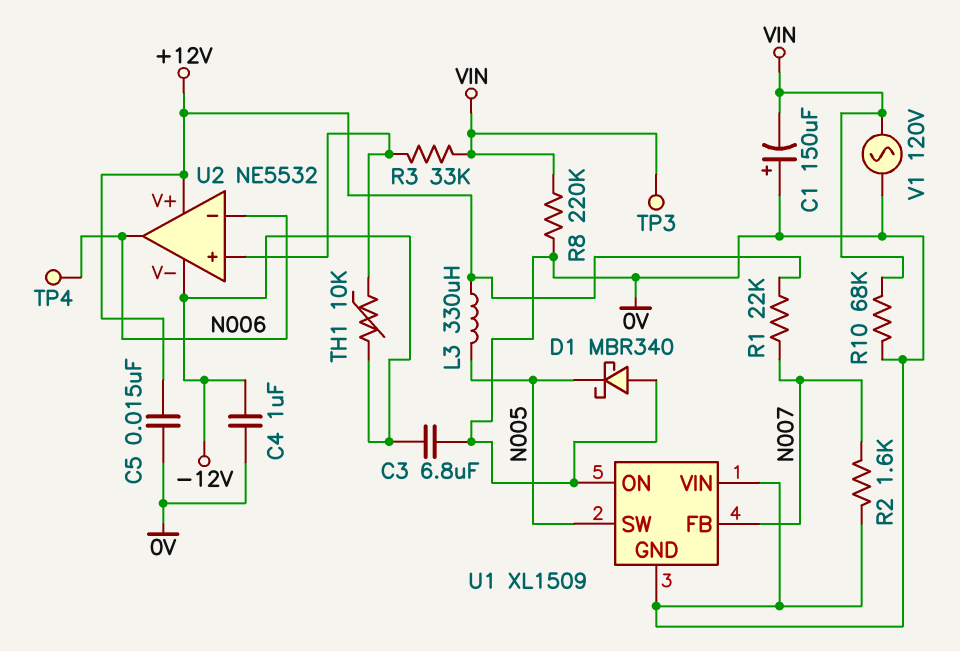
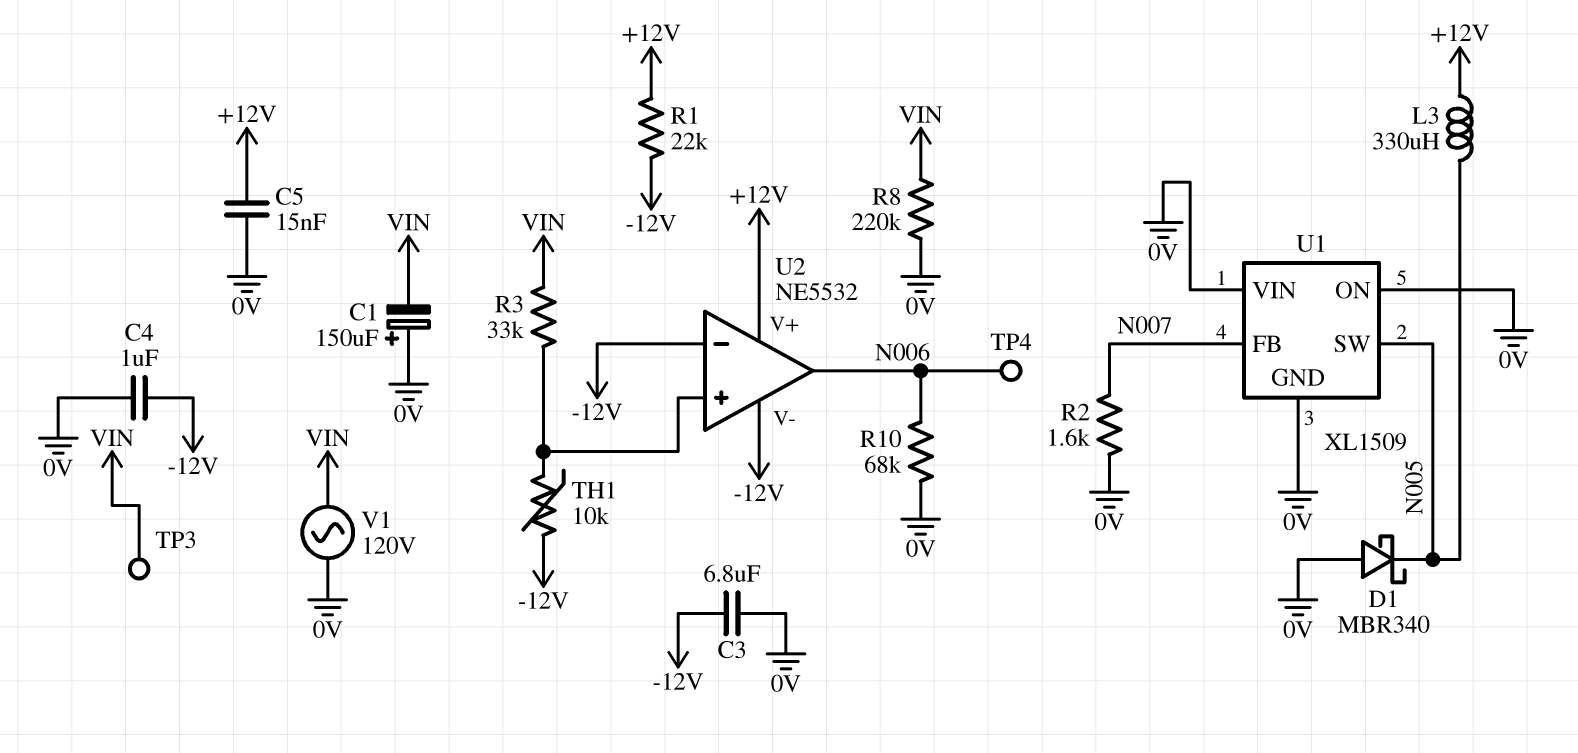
R1: 22k (+12V, N007) -> 22k (+12V, -12V)
R10: 68k (0V, VIN) -> 68k (0V, N006)
U2 pin in-: N006 -> -12V

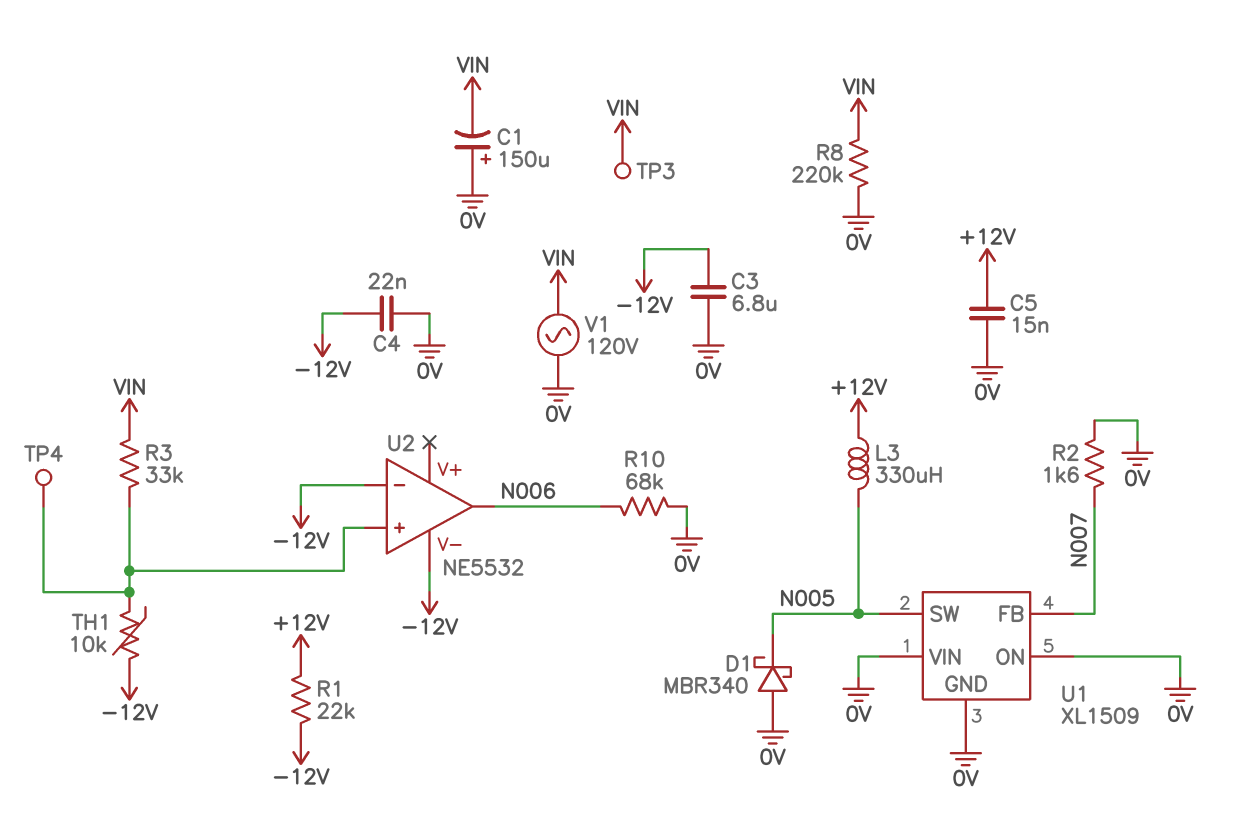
C4: 1uF (-12V, 0V) -> 22nF (-12V, 0V)
TP4: test point (N006) -> test point (U2/in+)
U2 pin V+: +12V -> none

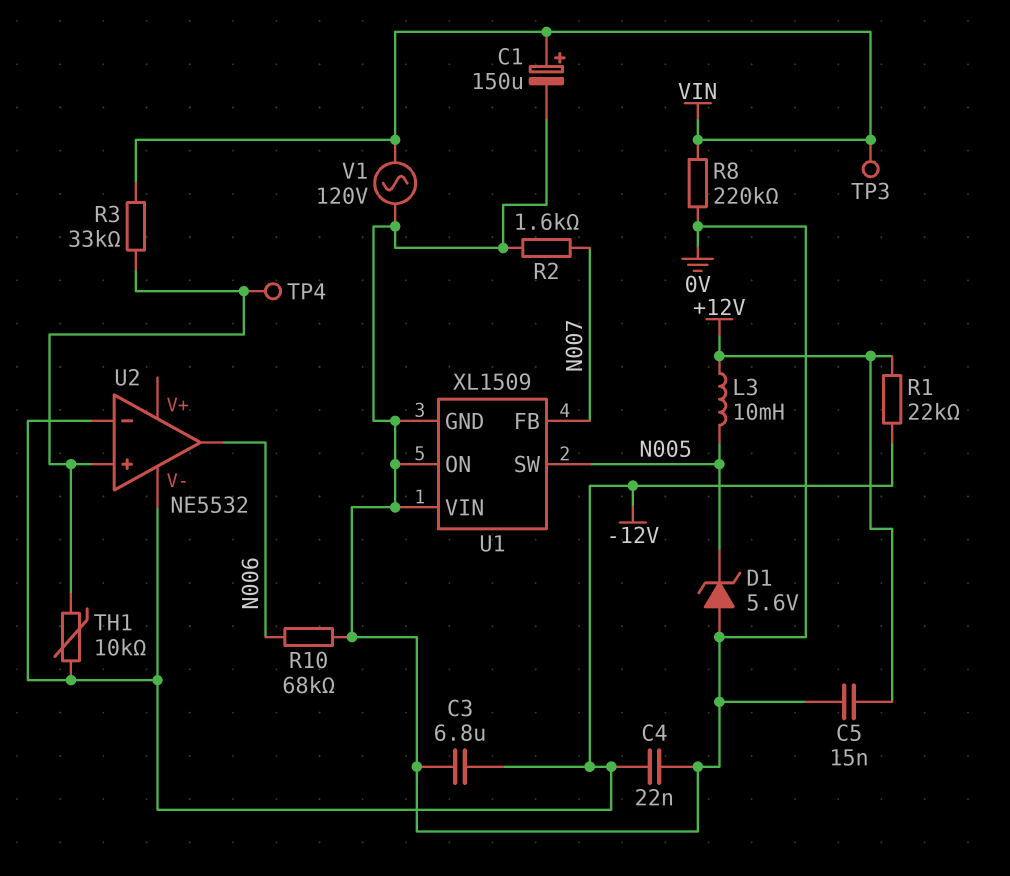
C1: 150uF (plus 0V, minus VIN) -> 150uF (plus VIN, minus 0V)
D1: schottky MBR340 (A 0V, K N005) -> zener 5.6V (A 0V, K N005)
L3: 330uH (+12V, N005) -> 10mH (+12V, N005)

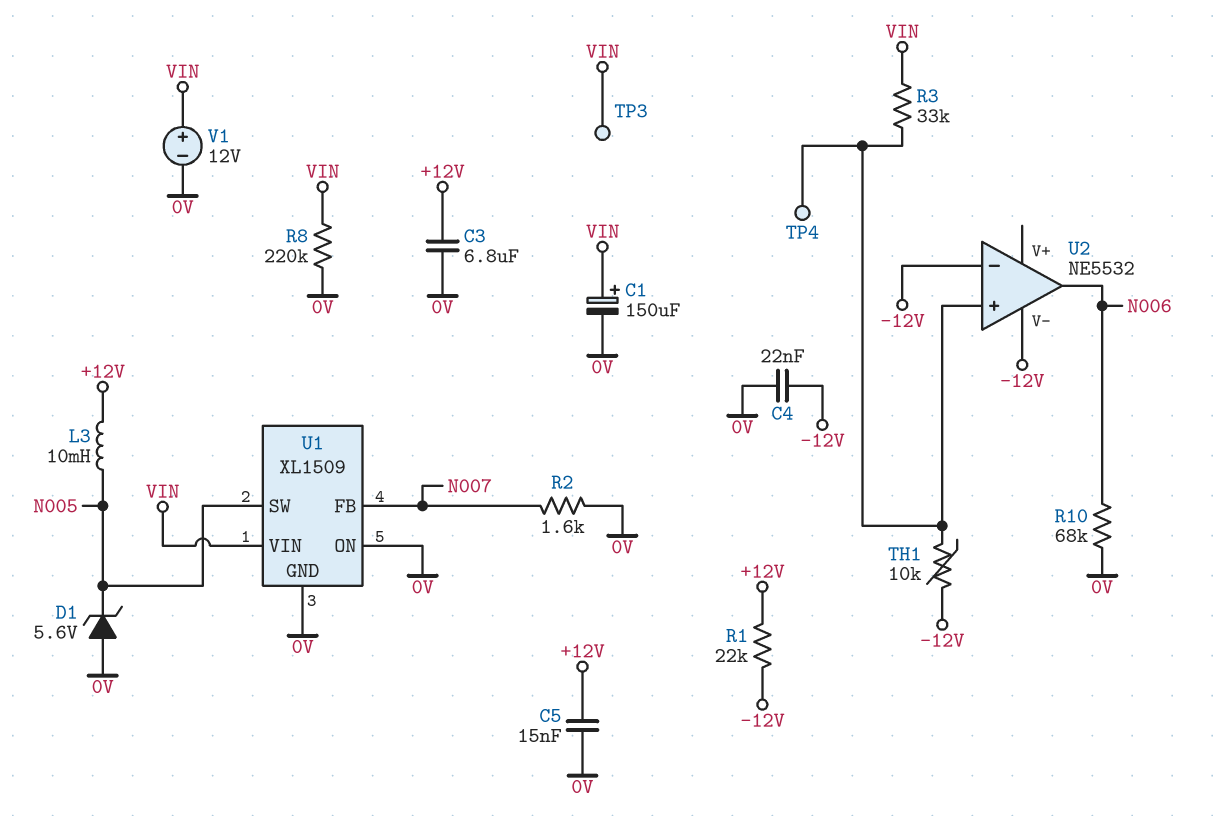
C3: 6.8uF (-12V, 0V) -> 6.8uF (+12V, 0V)
U1 pin VIN: 0V -> VIN
V1: AC 120V (0V, VIN) -> 12V (plus VIN, minus 0V)

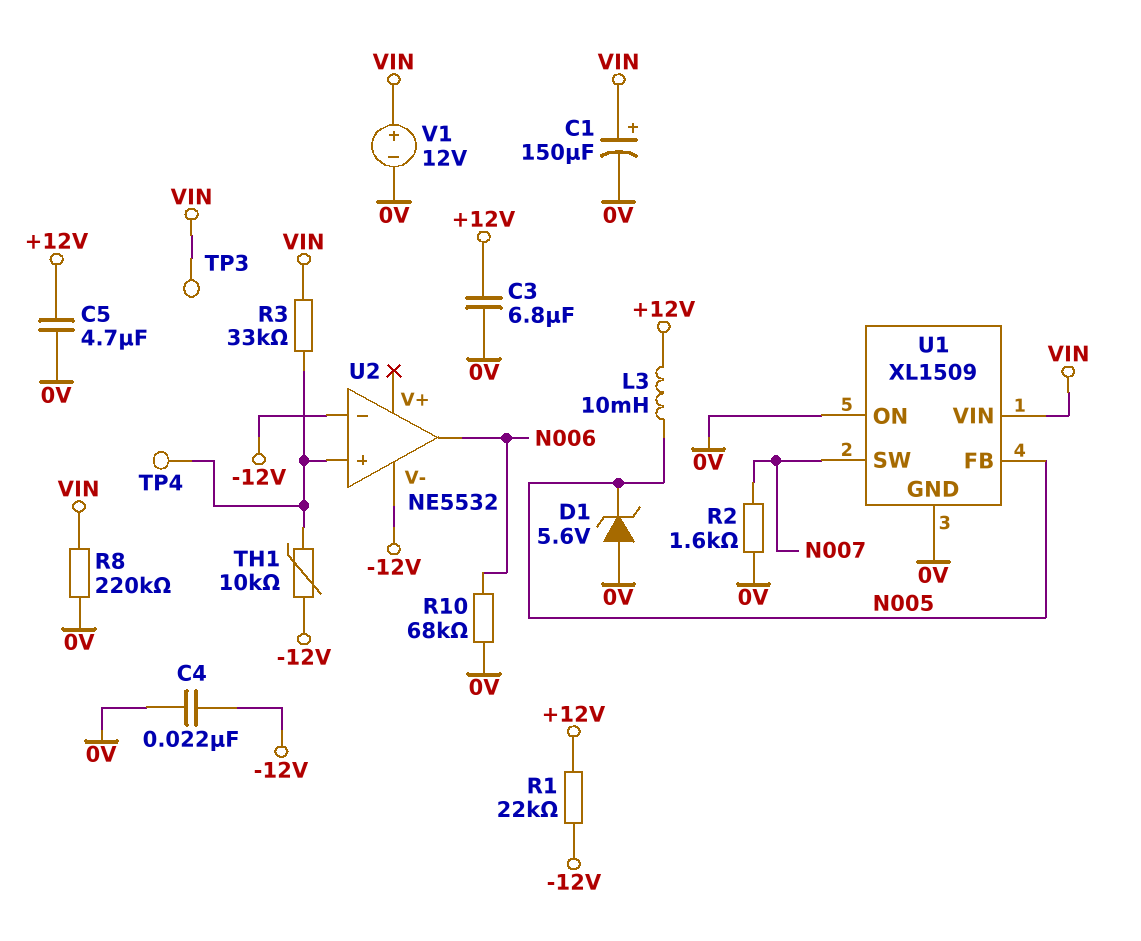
C5: 15nF (+12V, 0V) -> 4.7uF (+12V, 0V)
U1 pin FB: N007 -> N005
U1 pin SW: N005 -> N007

